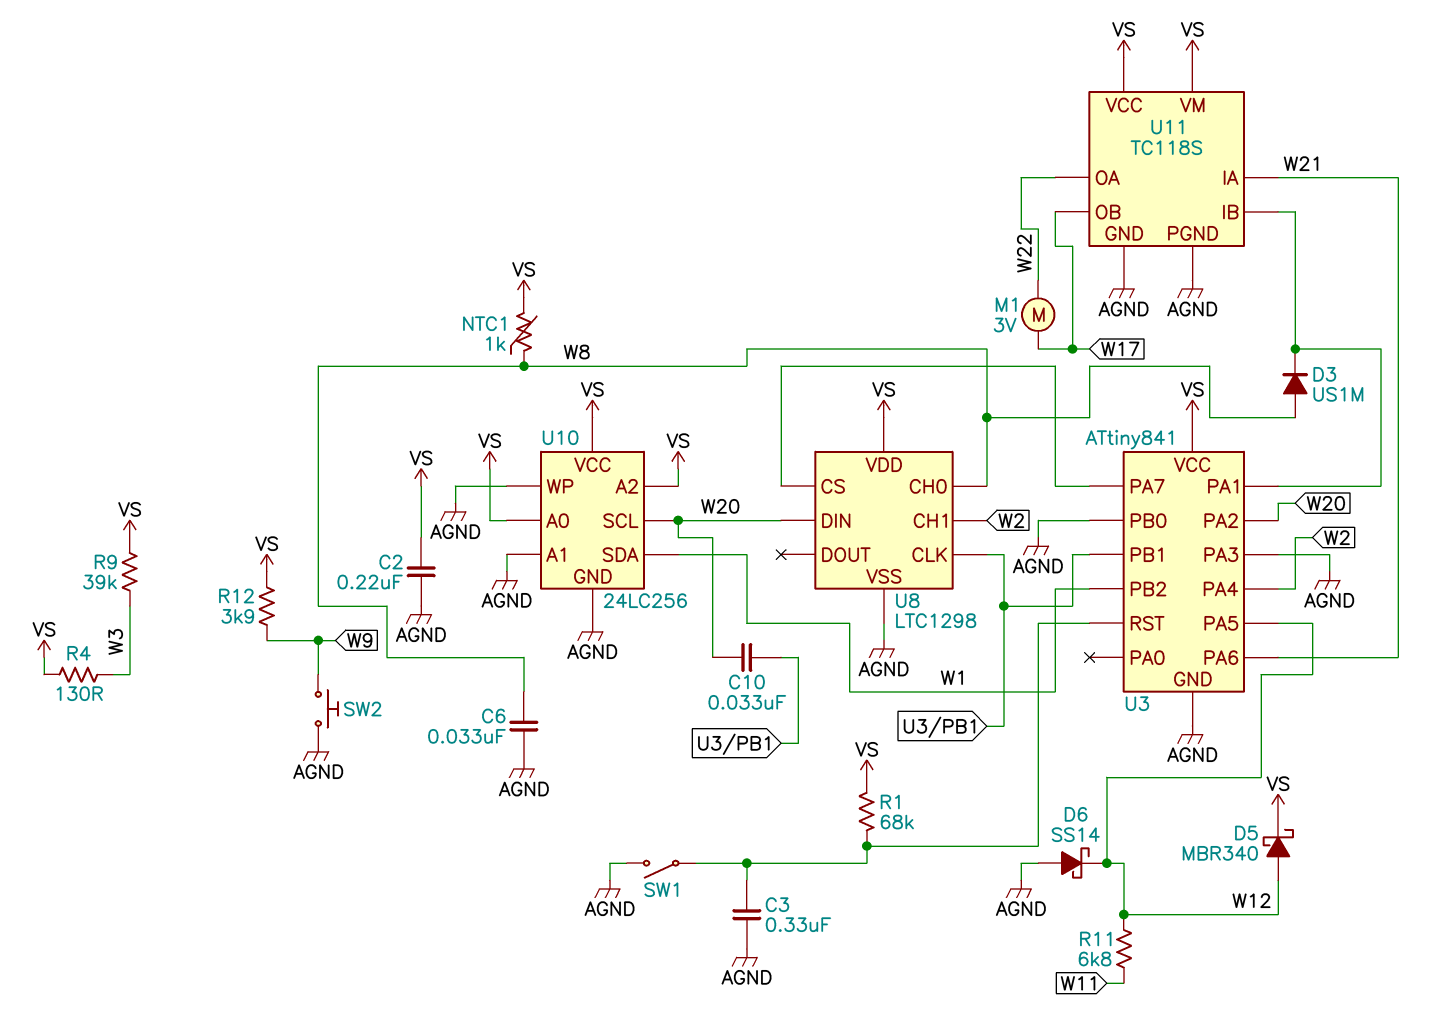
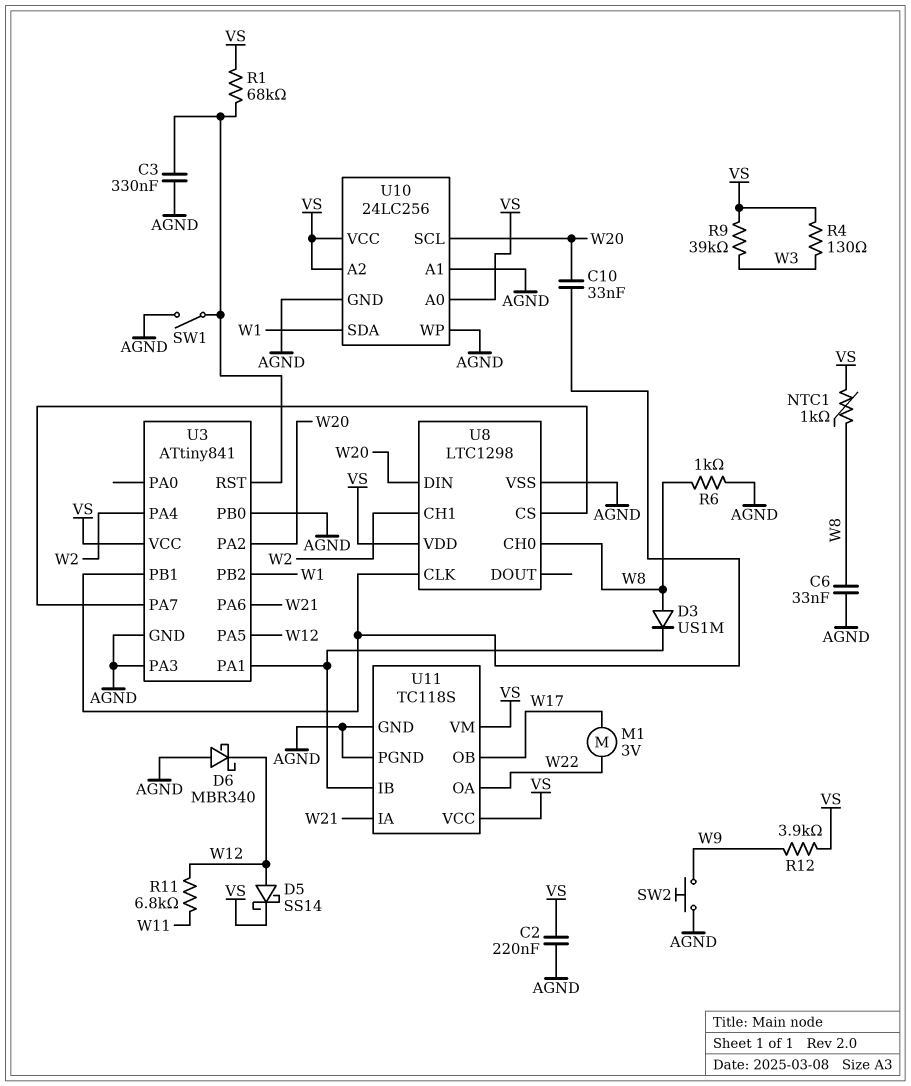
D5: schottky MBR340 (A W12, K VS) -> schottky SS14 (A W12, K VS)
D6: schottky SS14 (A AGND, K W12) -> schottky MBR340 (A AGND, K W12)
R6: none -> 1k (AGND, W8)

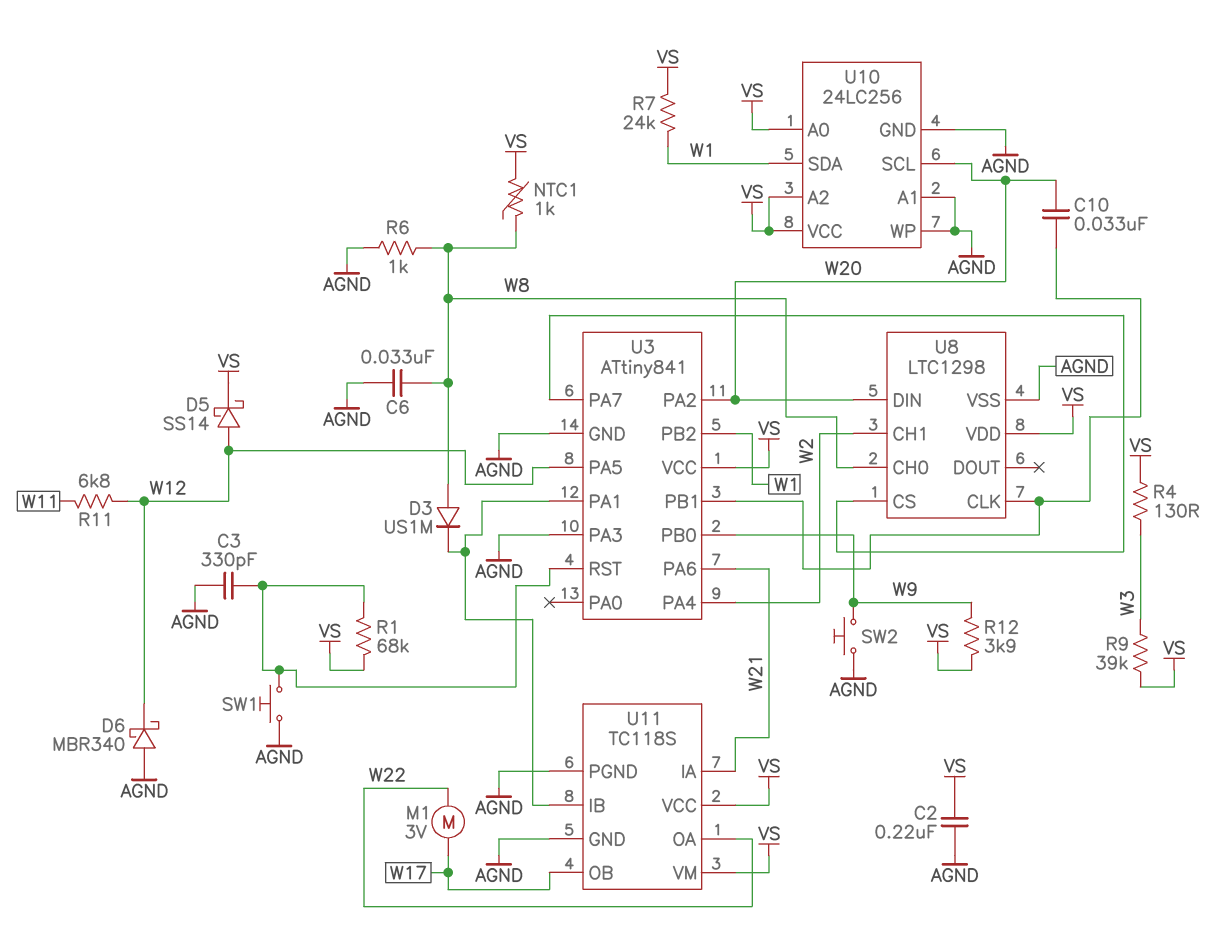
C3: 330nF (AGND, U3/RST) -> 330pF (AGND, U3/RST)
R7: none -> 24k (VS, W1)
SW1: switch (AGND, U3/RST) -> button (AGND, U3/RST)
U3 pin PB0: AGND -> W9

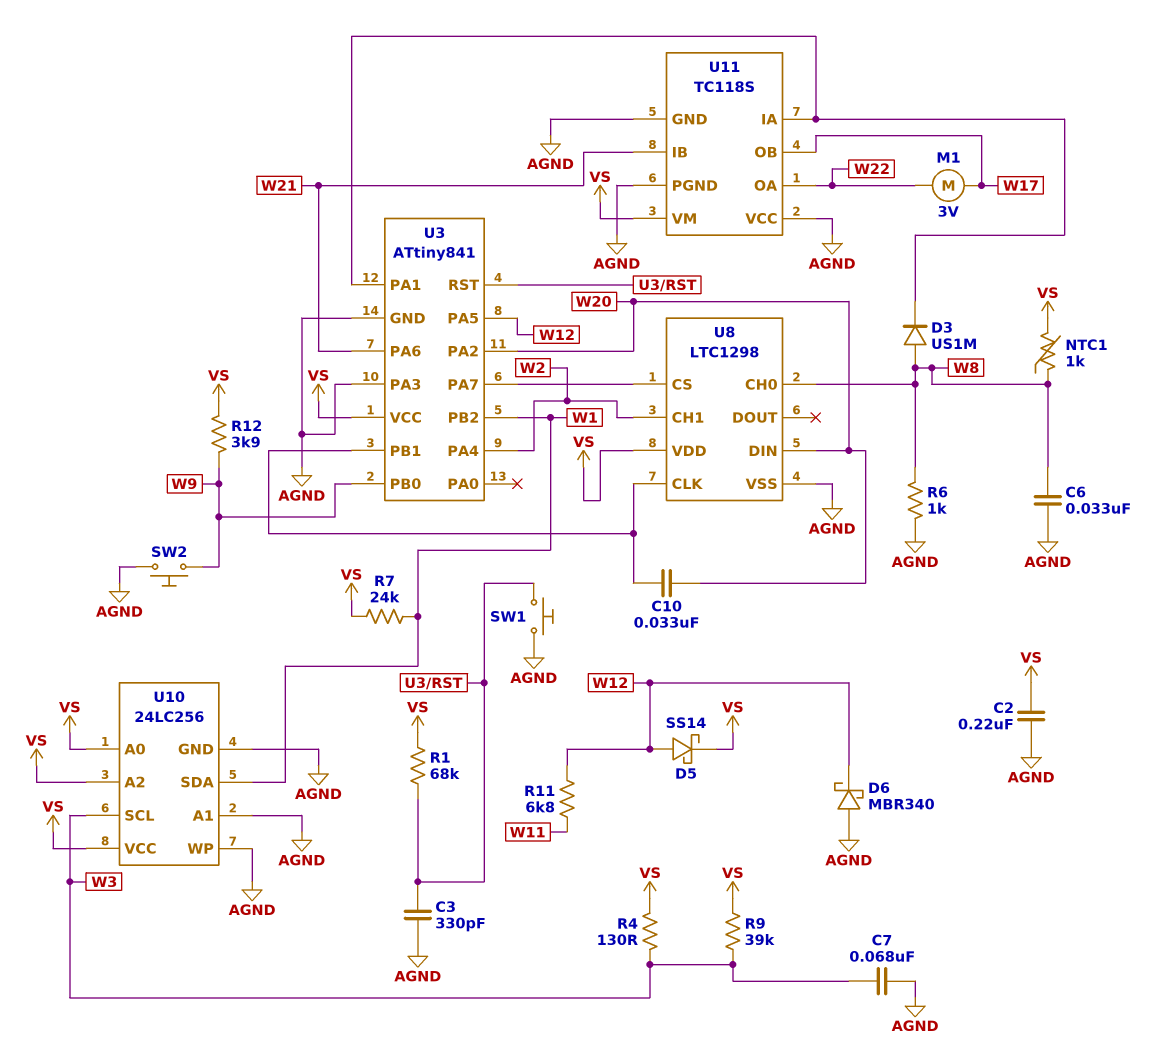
C7: none -> 68nF (AGND, W3)
U10 pin SCL: W20 -> W3
U11 pin IA: W21 -> U3/PA1
U11 pin IB: U3/PA1 -> W21
U11 pin VCC: VS -> AGND

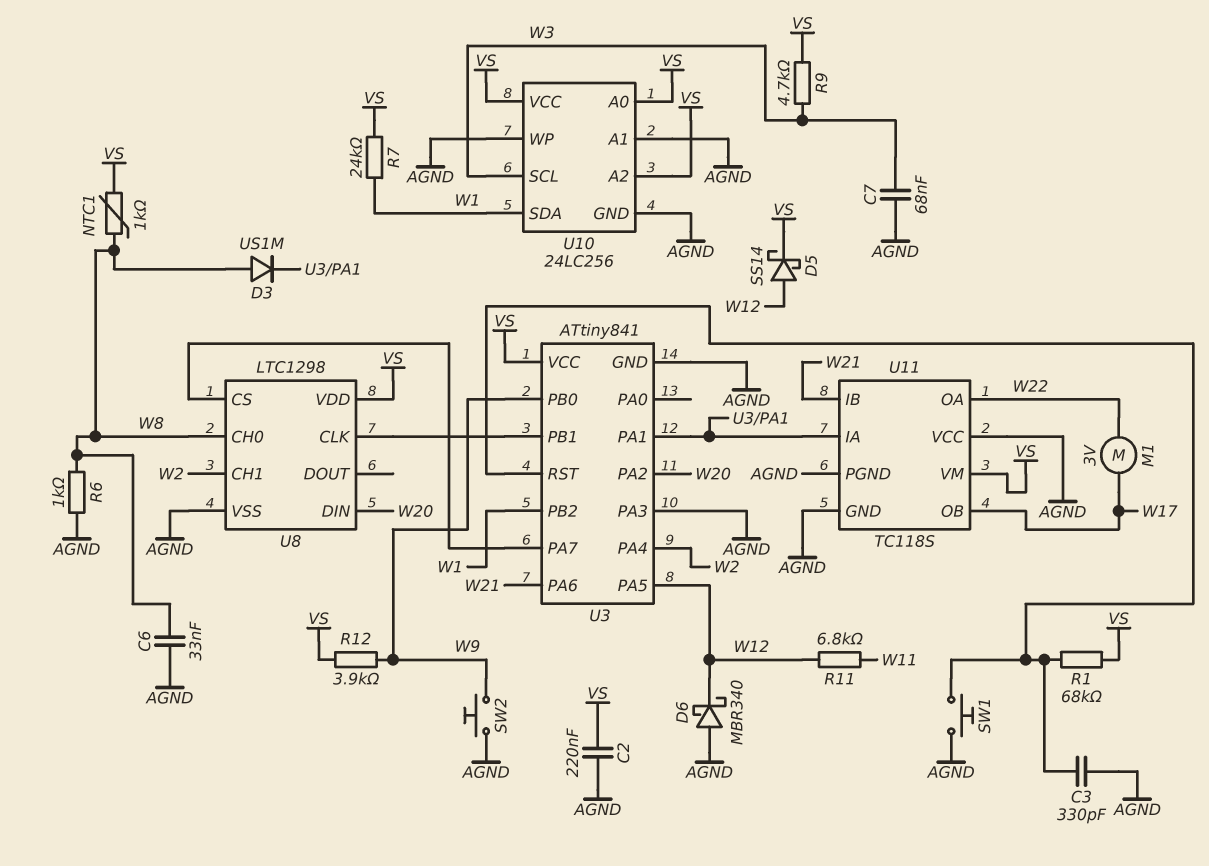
C10: 33nF (U3/PB1, W20) -> none
R4: 130 (VS, W3) -> none
R9: 39k (VS, W3) -> 4.7k (VS, W3)

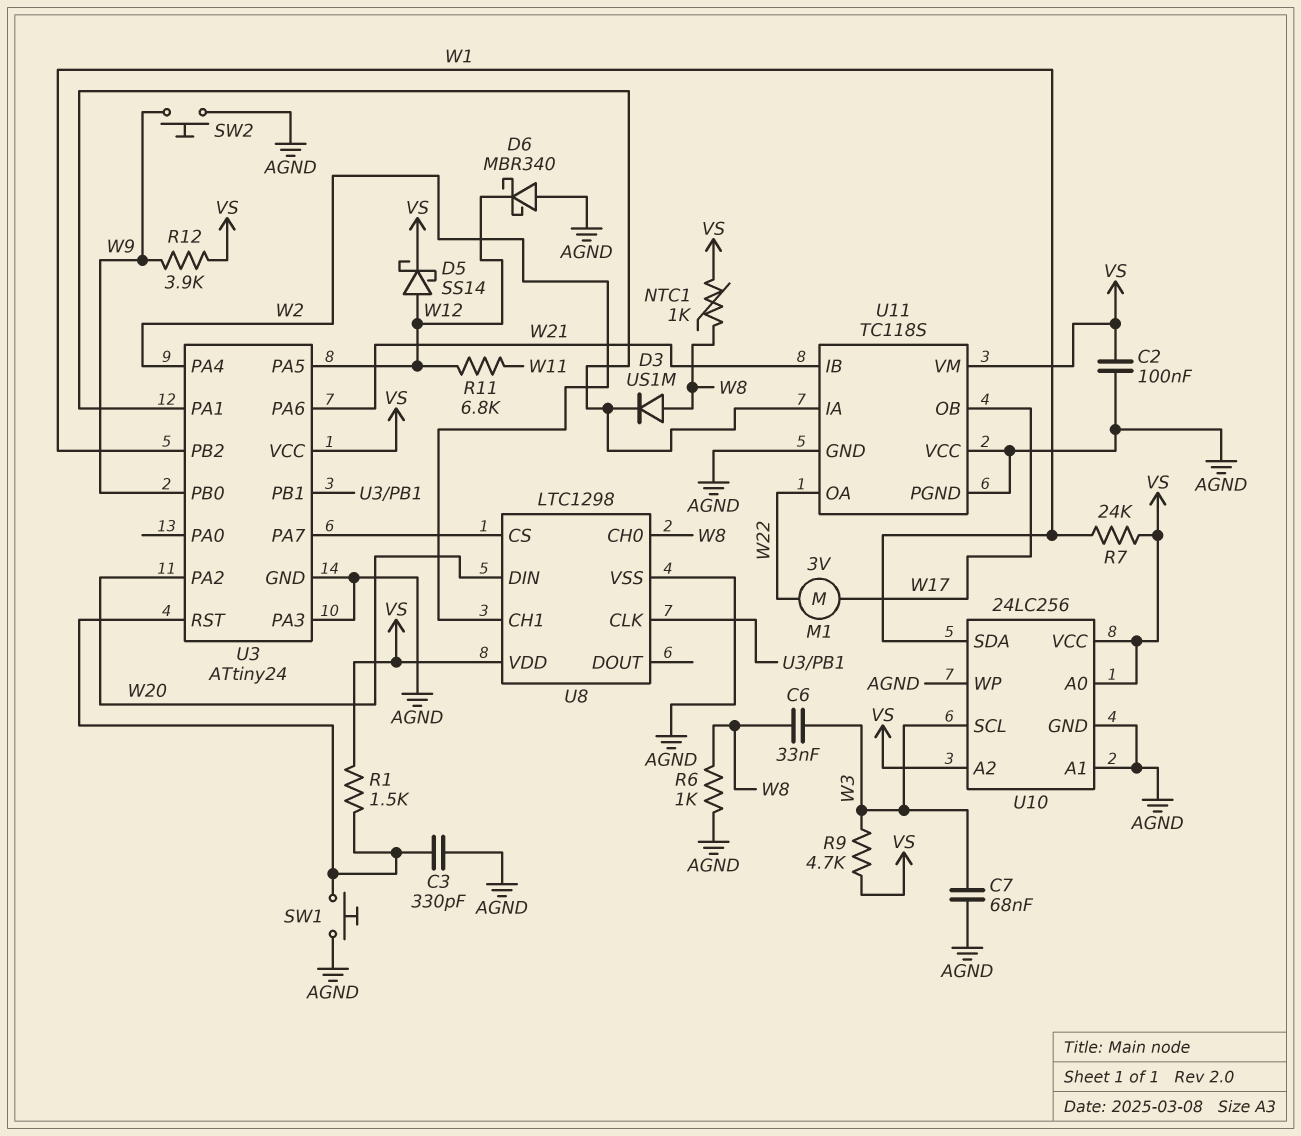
C2: 220nF (AGND, VS) -> 100nF (AGND, VS)
C6: 33nF (AGND, W8) -> 33nF (W3, W8)
R1: 68k (U3/RST, VS) -> 1.5k (U3/RST, VS)
U3: ATtiny841 -> ATtiny24

